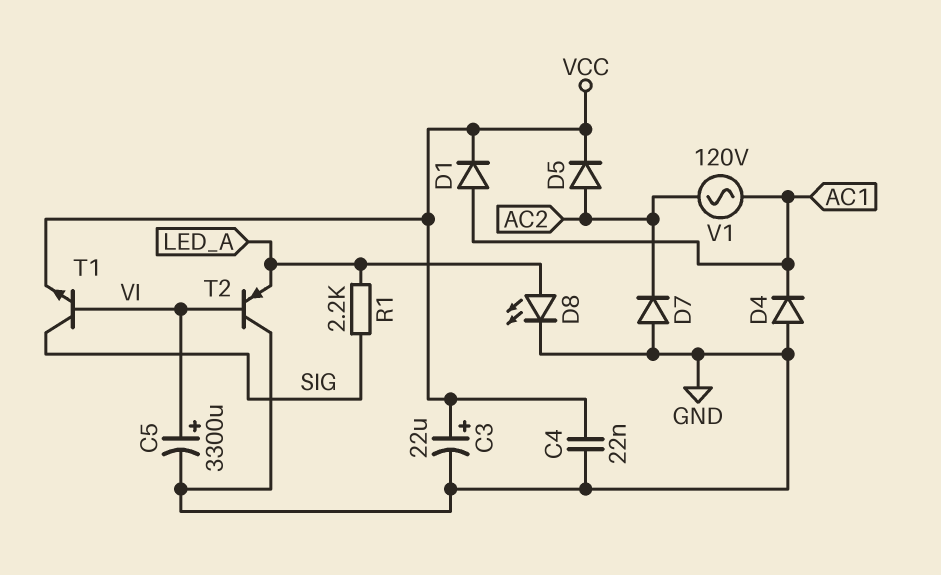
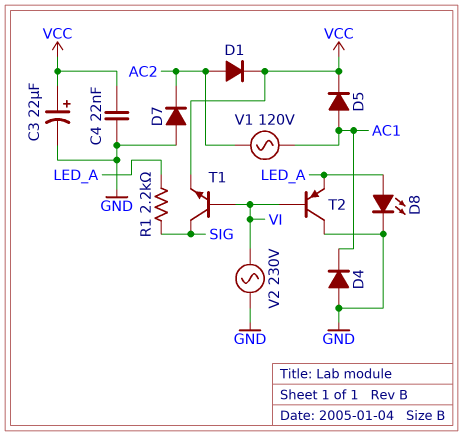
C5: 3300uF (plus VI, minus GND) -> none
D1: diode (A AC1, K VCC) -> diode (A AC2, K VCC)
D5: diode (A AC2, K VCC) -> diode (A AC1, K VCC)
V2: none -> AC 230V (GND, VI)

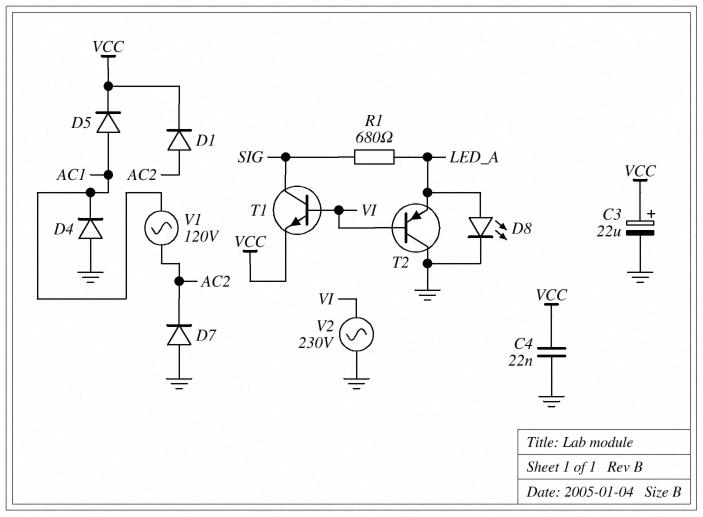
R1: 2.2k (LED_A, SIG) -> 680 (LED_A, SIG)

